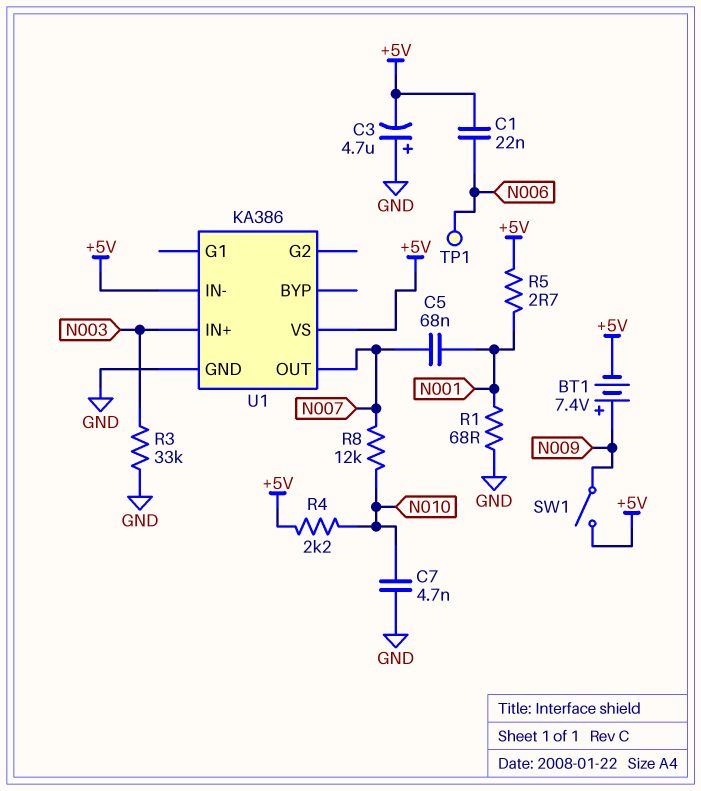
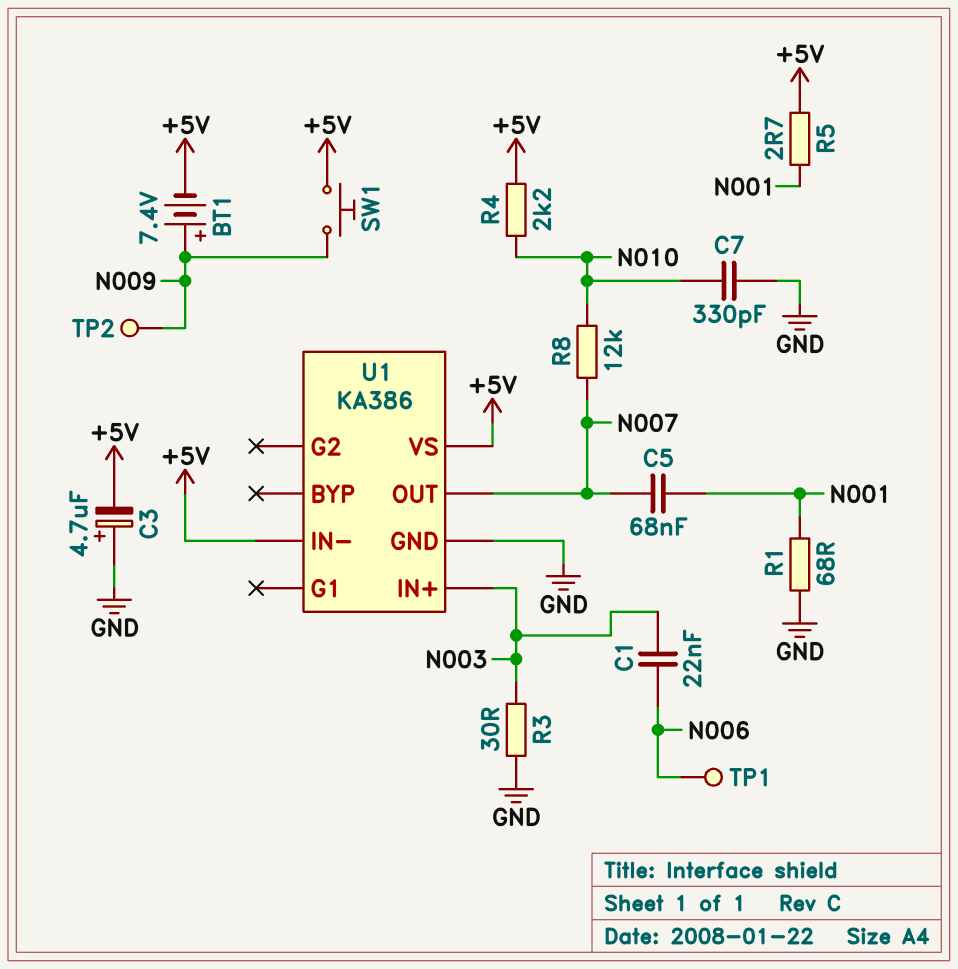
C1: 22nF (+5V, N006) -> 22nF (N003, N006)
C7: 4.7nF (GND, N010) -> 330pF (GND, N010)
R3: 33k (GND, N003) -> 30 (GND, N003)
SW1: switch (+5V, N009) -> button (+5V, N009)
TP2: none -> test point (N009)

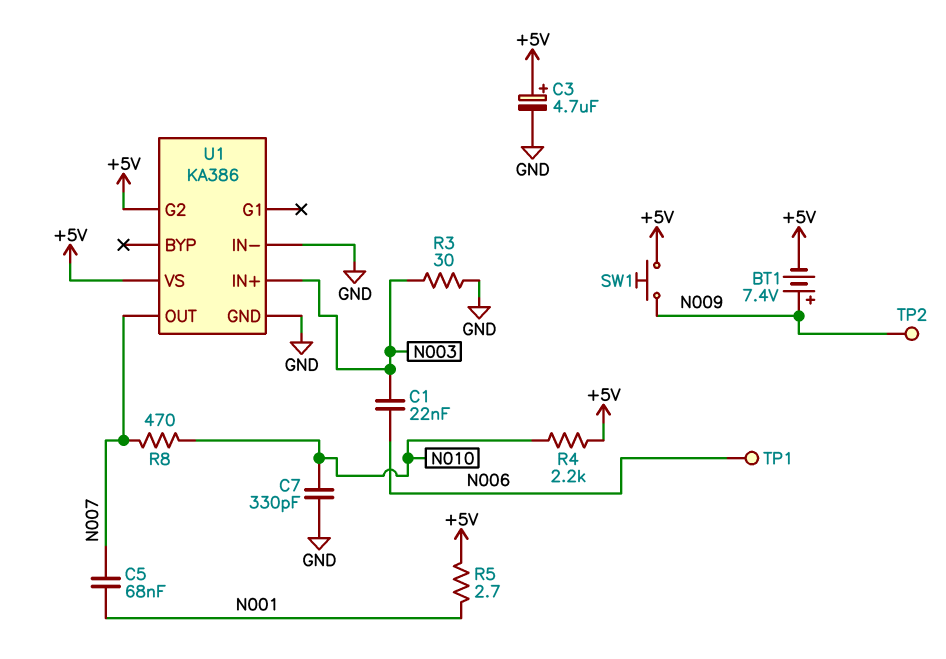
C3: 4.7uF (plus GND, minus +5V) -> 4.7uF (plus +5V, minus GND)
R1: 68 (GND, N001) -> none
R8: 12k (N007, N010) -> 470 (N007, N010)
U1 pin G2: none -> +5V
U1 pin IN-: +5V -> GND

